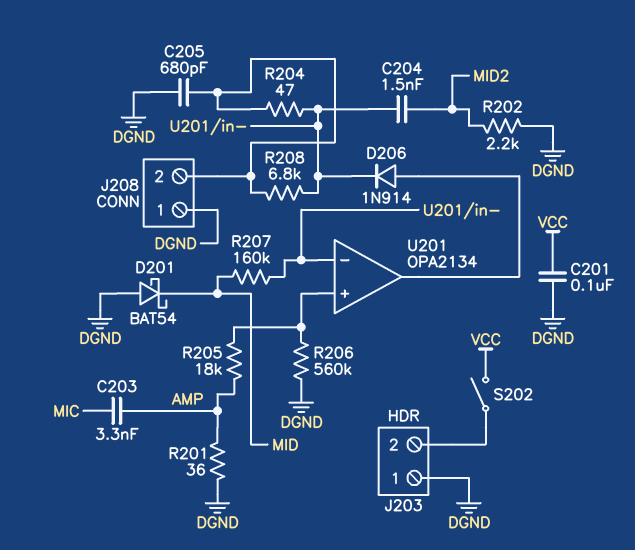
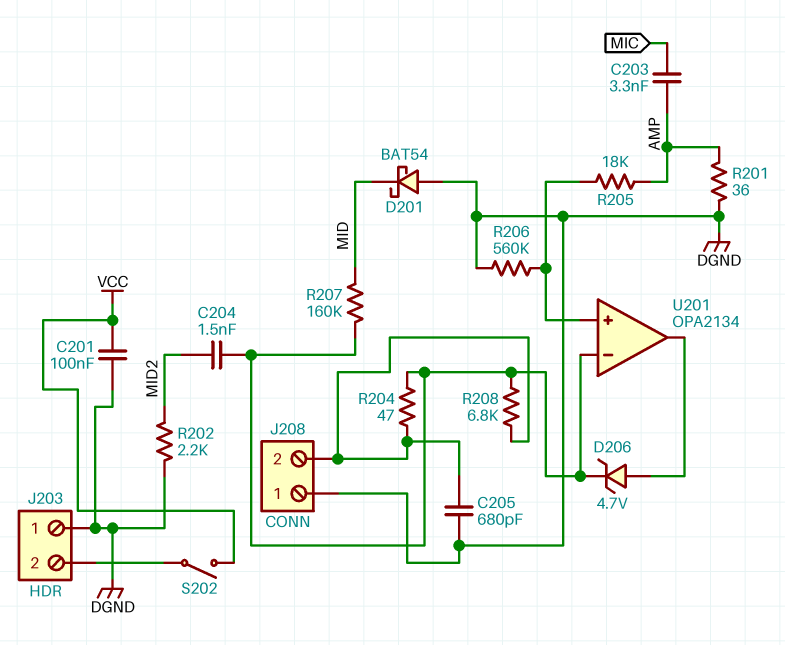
D206: diode 1N914 (A U201/out, K U201/in-) -> zener 4.7V (A U201/out, K U201/in-)

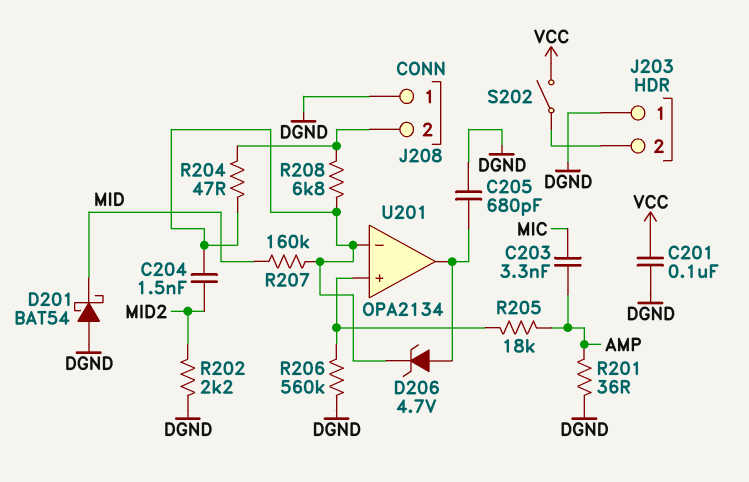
C205: 680pF (DGND, J208/2) -> 680pF (DGND, U201/out)

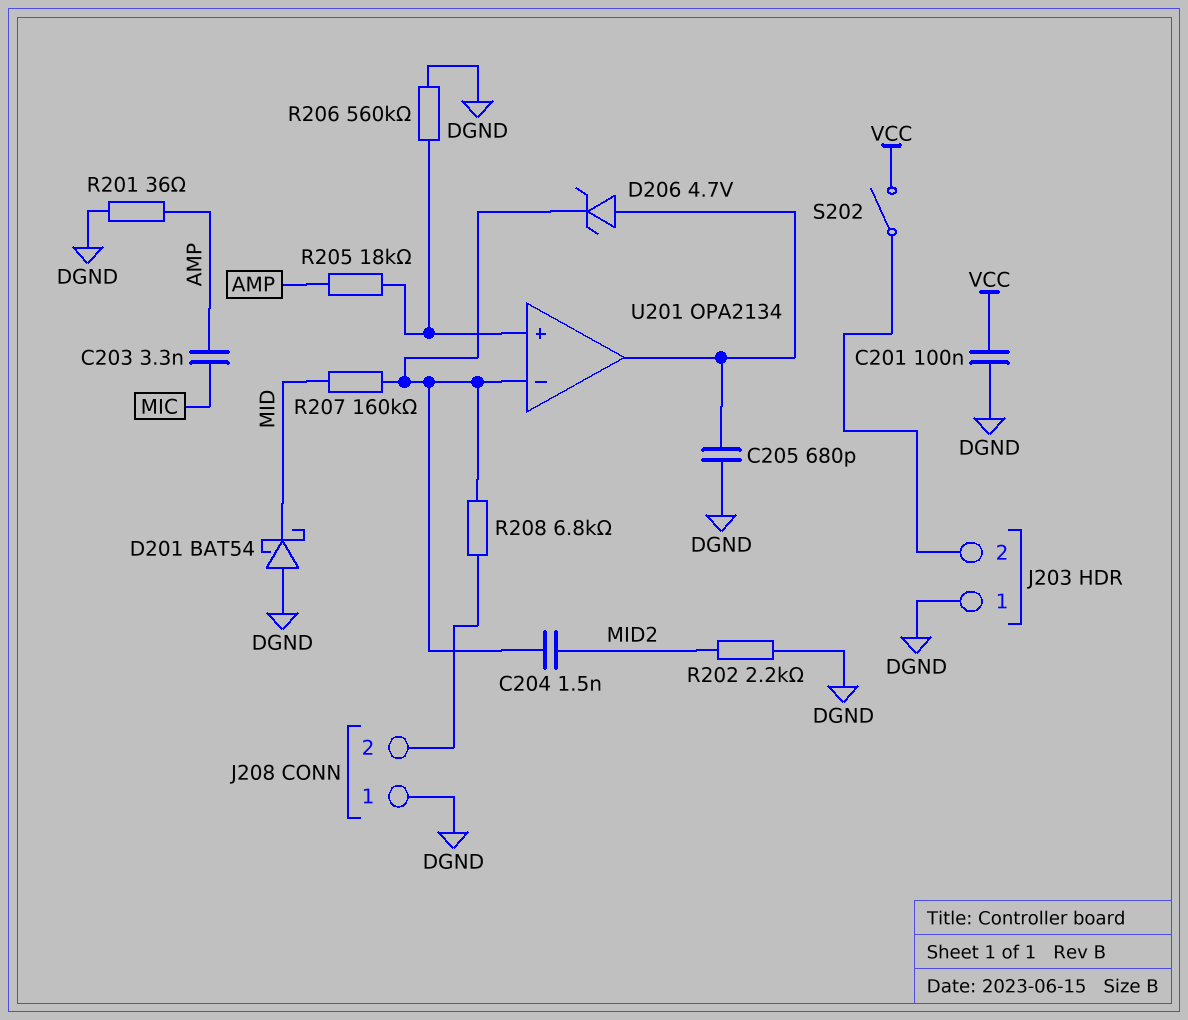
R204: 47 (J208/2, U201/in-) -> none

